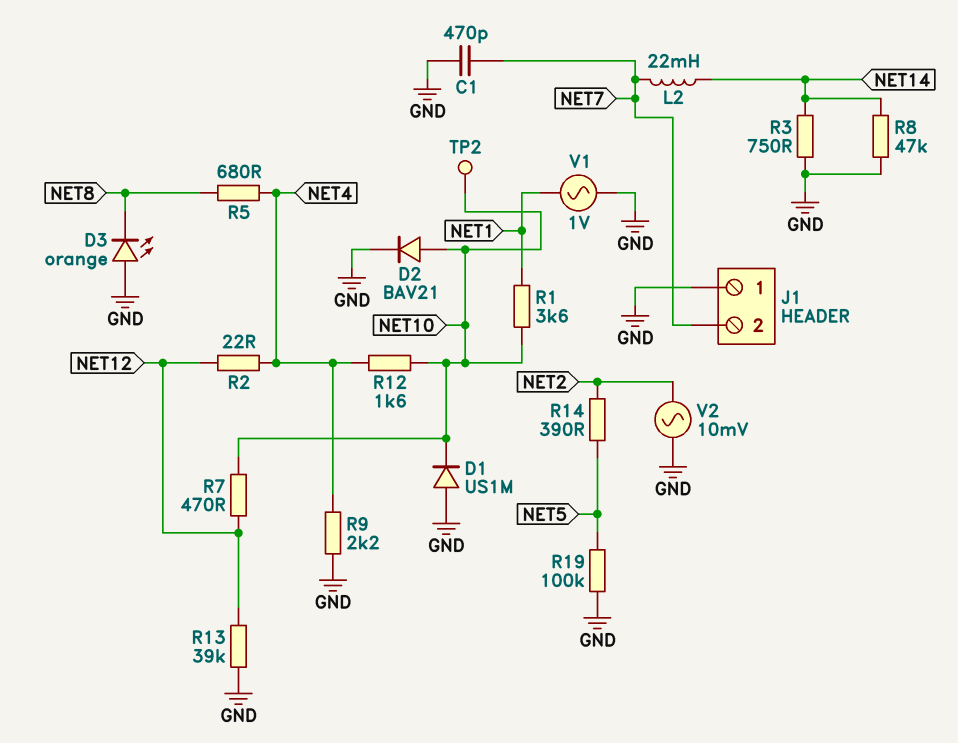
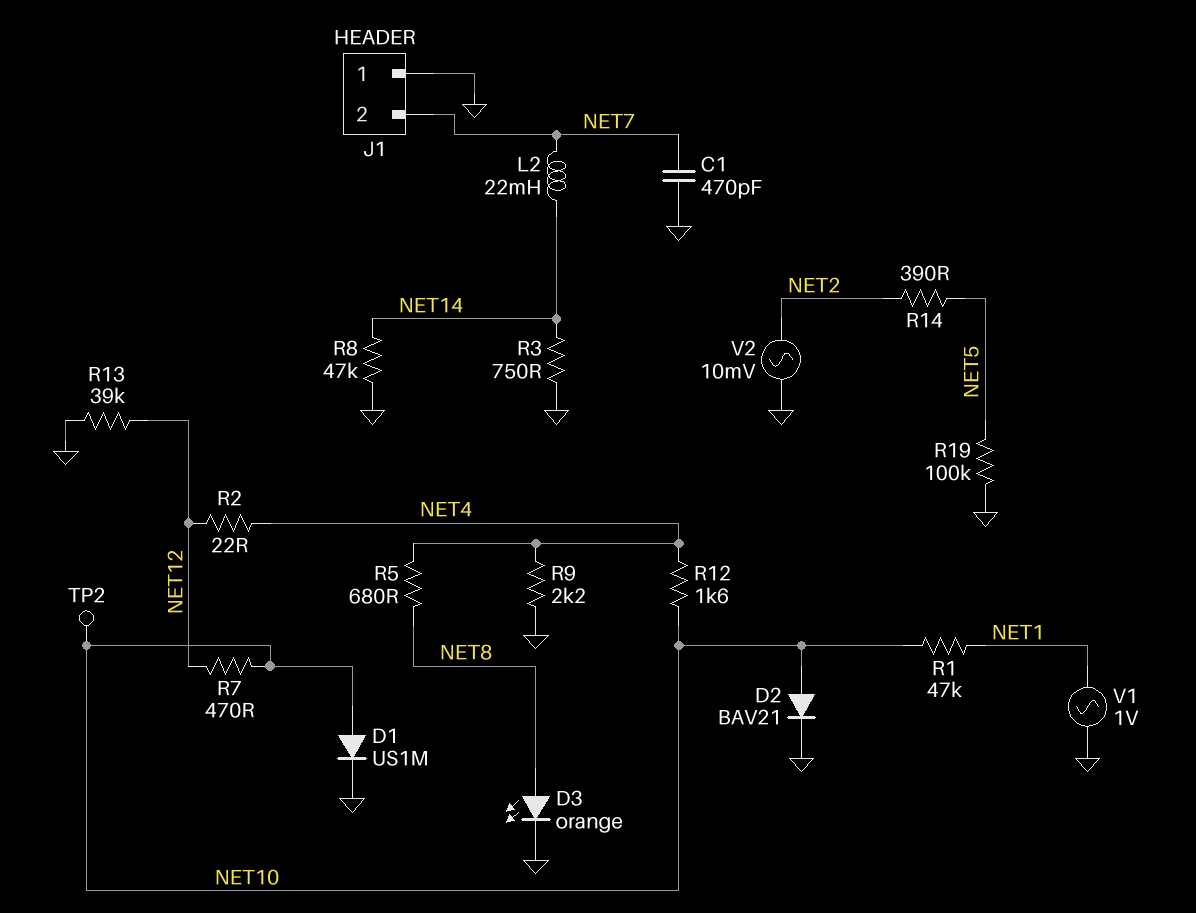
D1: diode US1M (A GND, K NET10) -> diode US1M (A NET10, K GND)
D3: LED orange (A GND, K NET8) -> LED orange (A NET8, K GND)
R1: 3.6k (NET1, NET10) -> 47k (NET1, NET10)

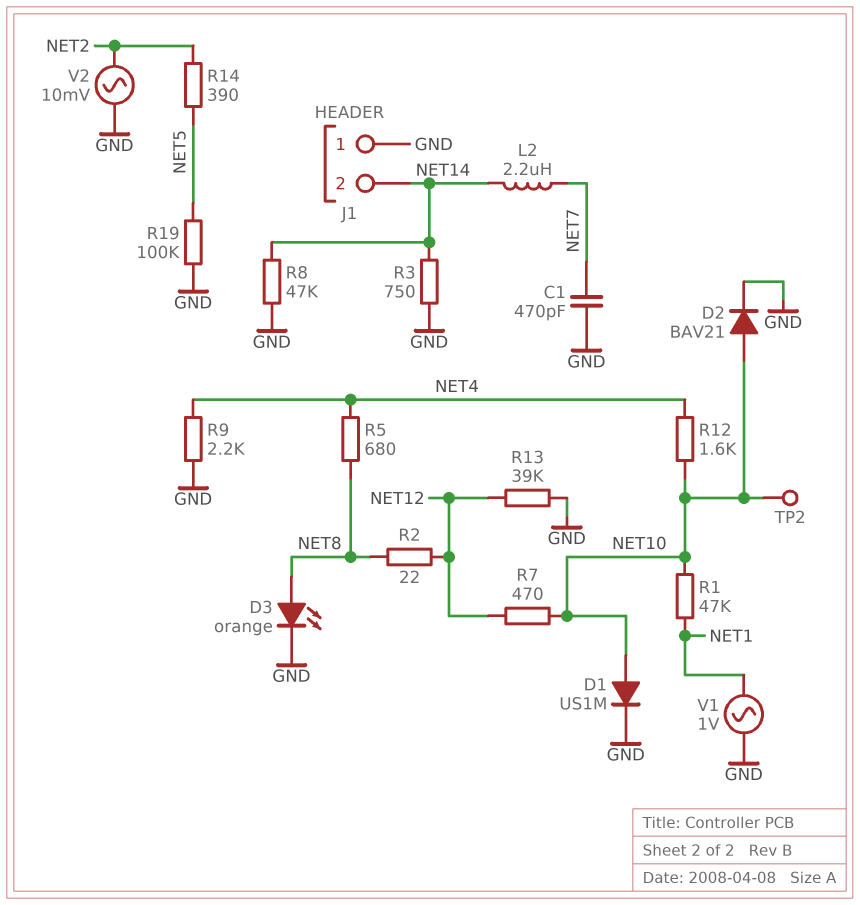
J1 pin 2: NET7 -> NET14
L2: 22mH (NET7, NET14) -> 2.2uH (NET7, NET14)
R2: 22 (NET4, NET12) -> 22 (NET8, NET12)

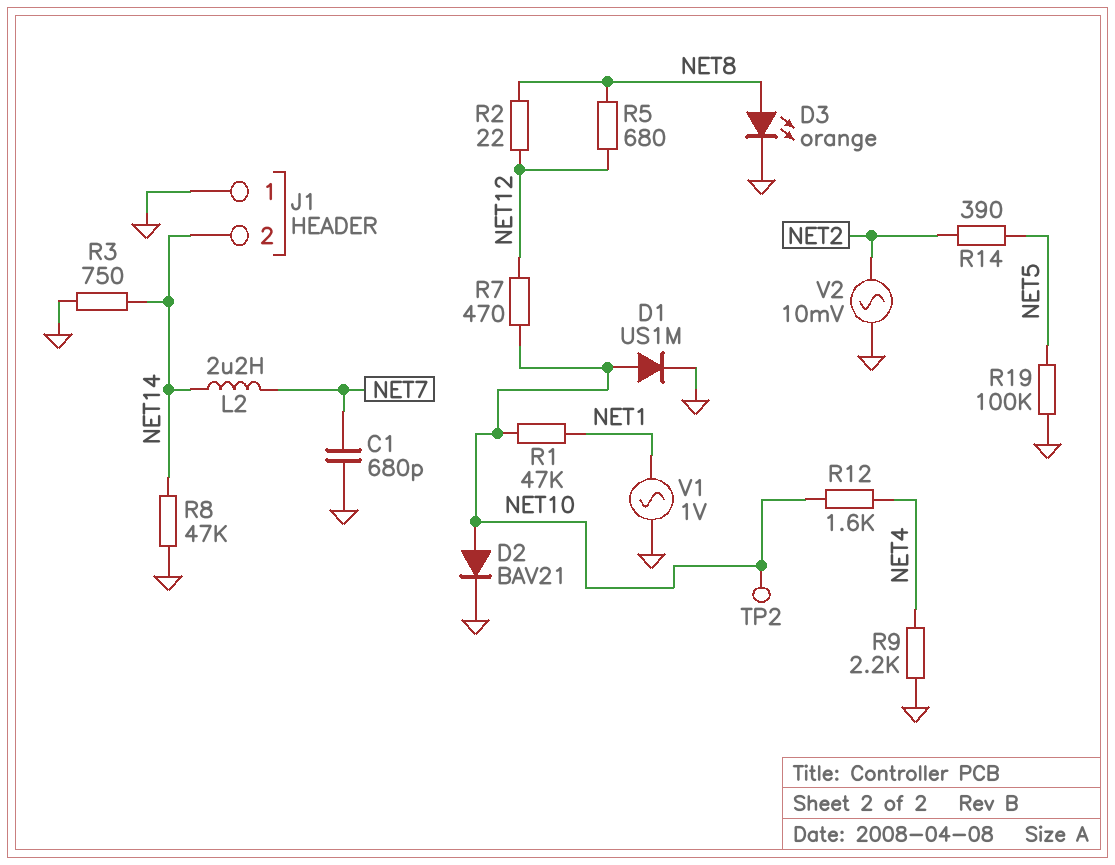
C1: 470pF (GND, NET7) -> 680pF (GND, NET7)
R5: 680 (NET4, NET8) -> 680 (NET8, NET12)
R13: 39k (GND, NET12) -> none

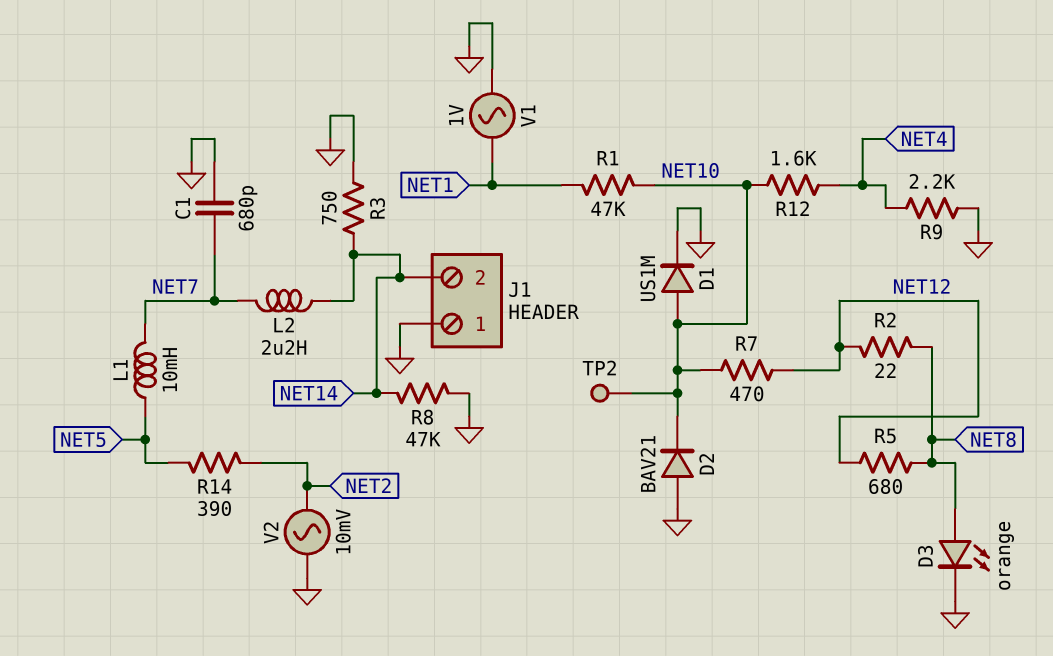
D2: diode BAV21 (A NET10, K GND) -> diode BAV21 (A GND, K NET10)
L1: none -> 10mH (NET5, NET7)
R19: 100k (GND, NET5) -> none

